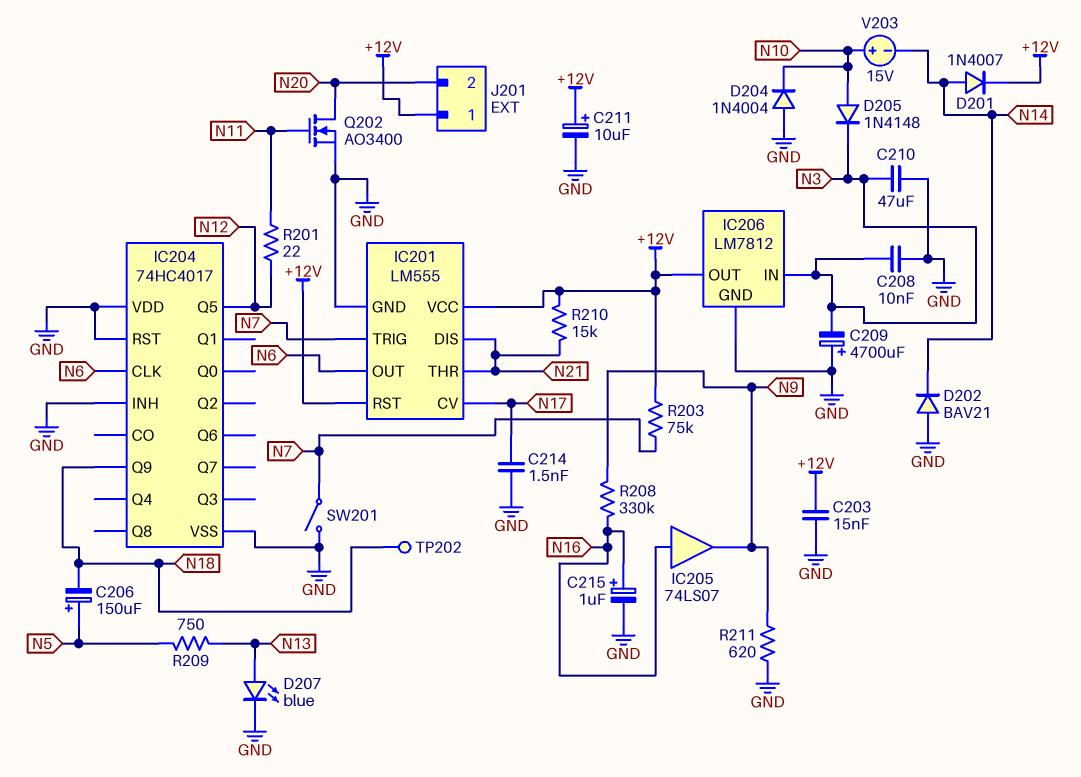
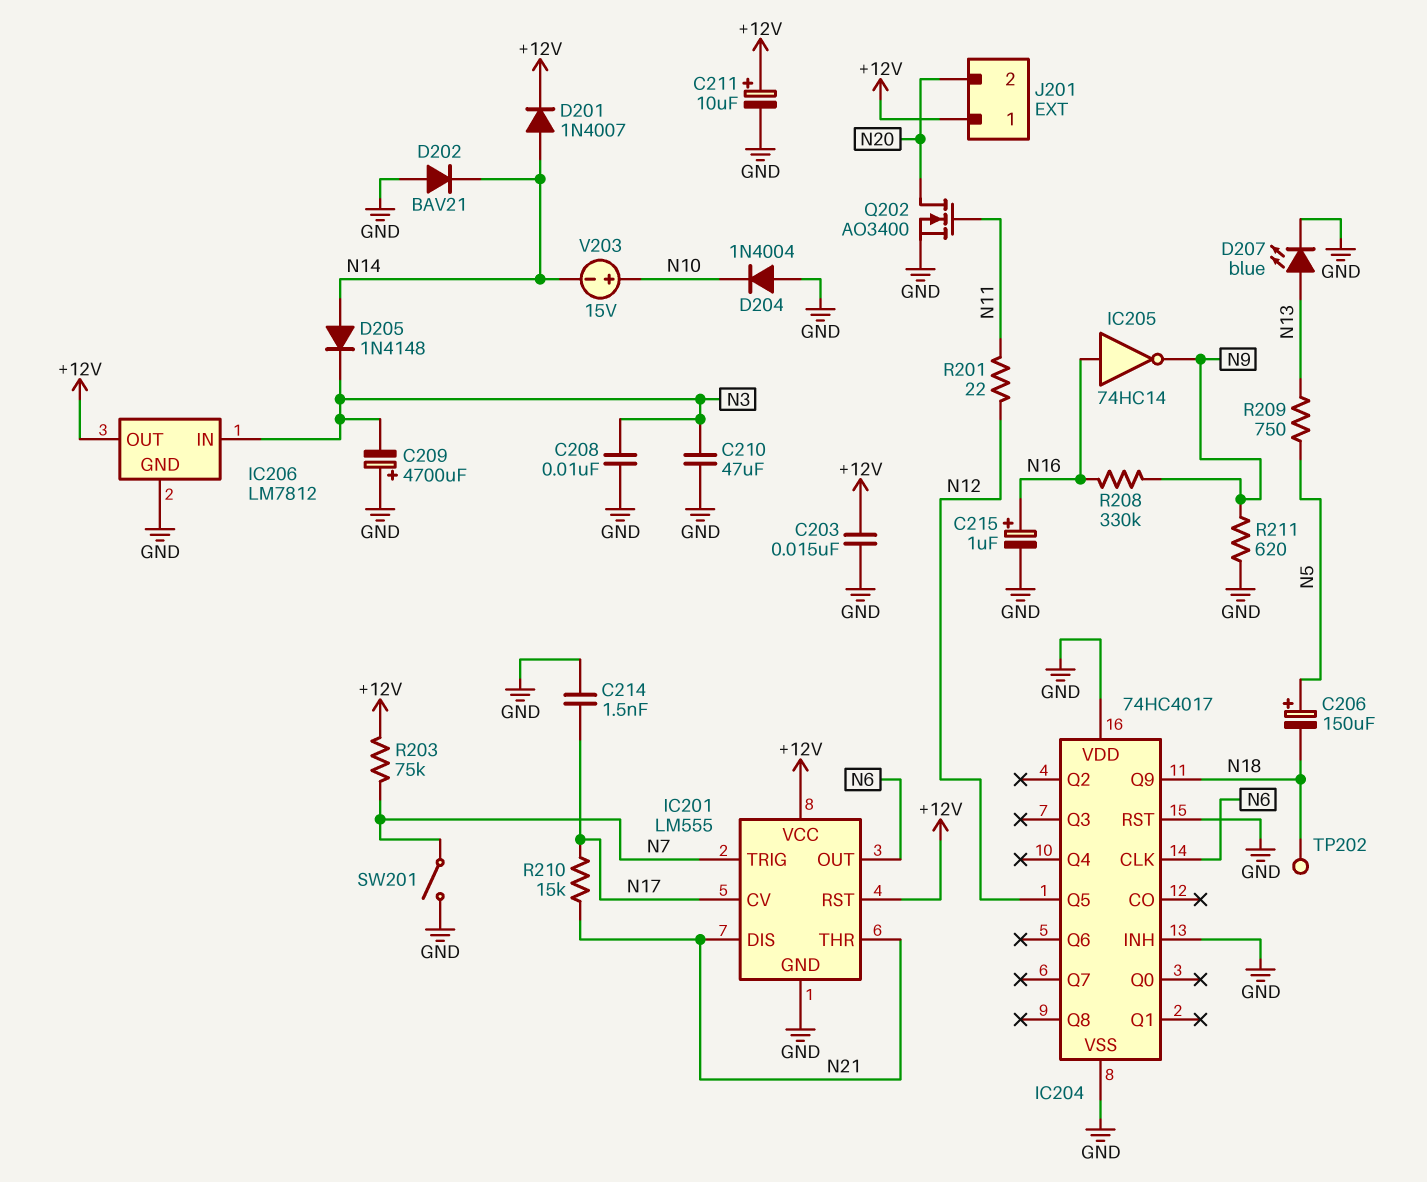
D205: diode 1N4148 (A N10, K N3) -> diode 1N4148 (A N14, K N3)
IC205: buffer 74LS07 (in N16, out N9) -> NOT 74HC14 (in N16, out N9)
R210: 15k (+12V, N21) -> 15k (N17, N21)

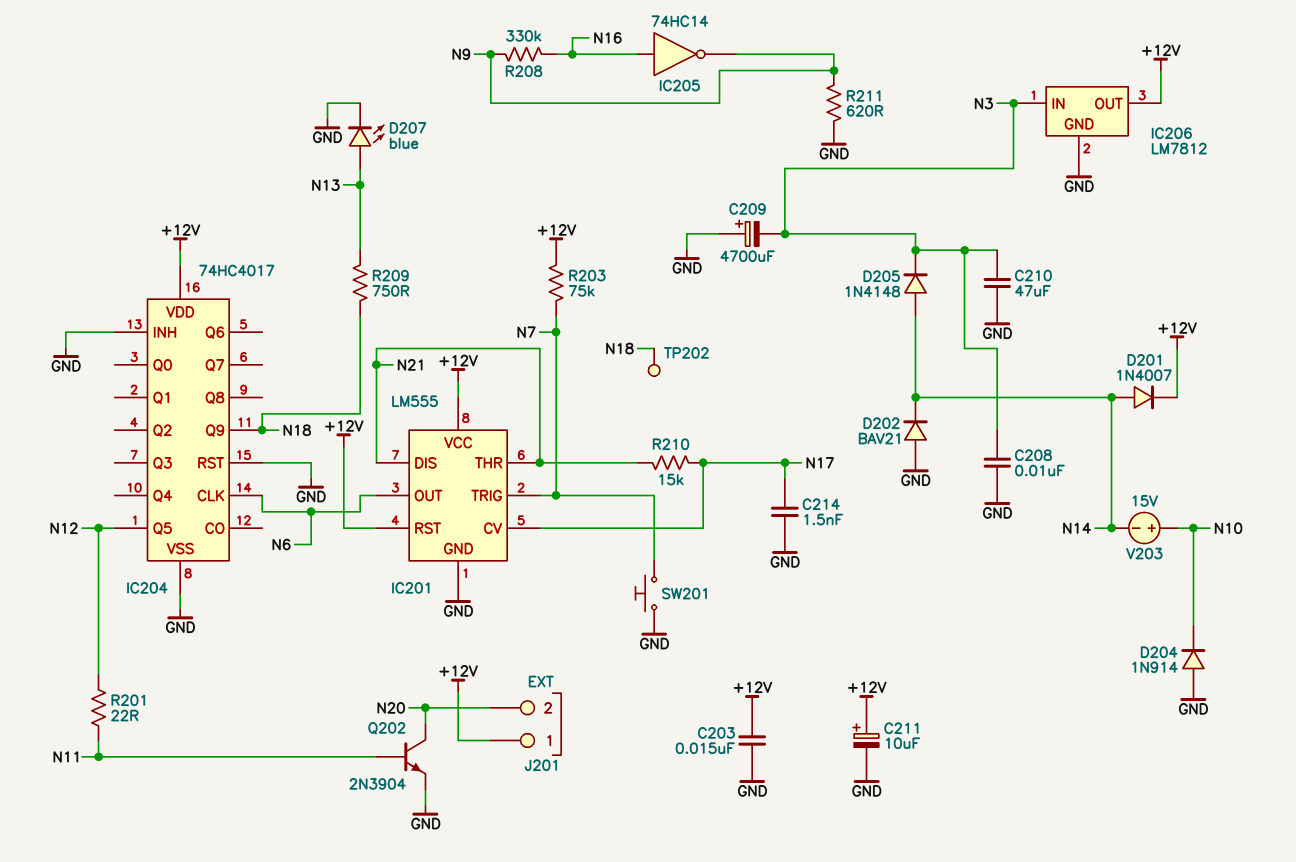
C206: 150uF (plus N5, minus N18) -> none
C215: 1uF (plus N16, minus GND) -> none
D204: diode 1N4004 (A GND, K N10) -> diode 1N914 (A GND, K N10)
IC204 pin VDD: GND -> +12V
Q202: NMOS AO3400 (G N11, D N20, S GND) -> NPN 2N3904 (B N11, C N20, E GND)
R209: 750 (N5, N13) -> 750 (N13, N18)
SW201: switch (GND, N7) -> button (GND, N7)

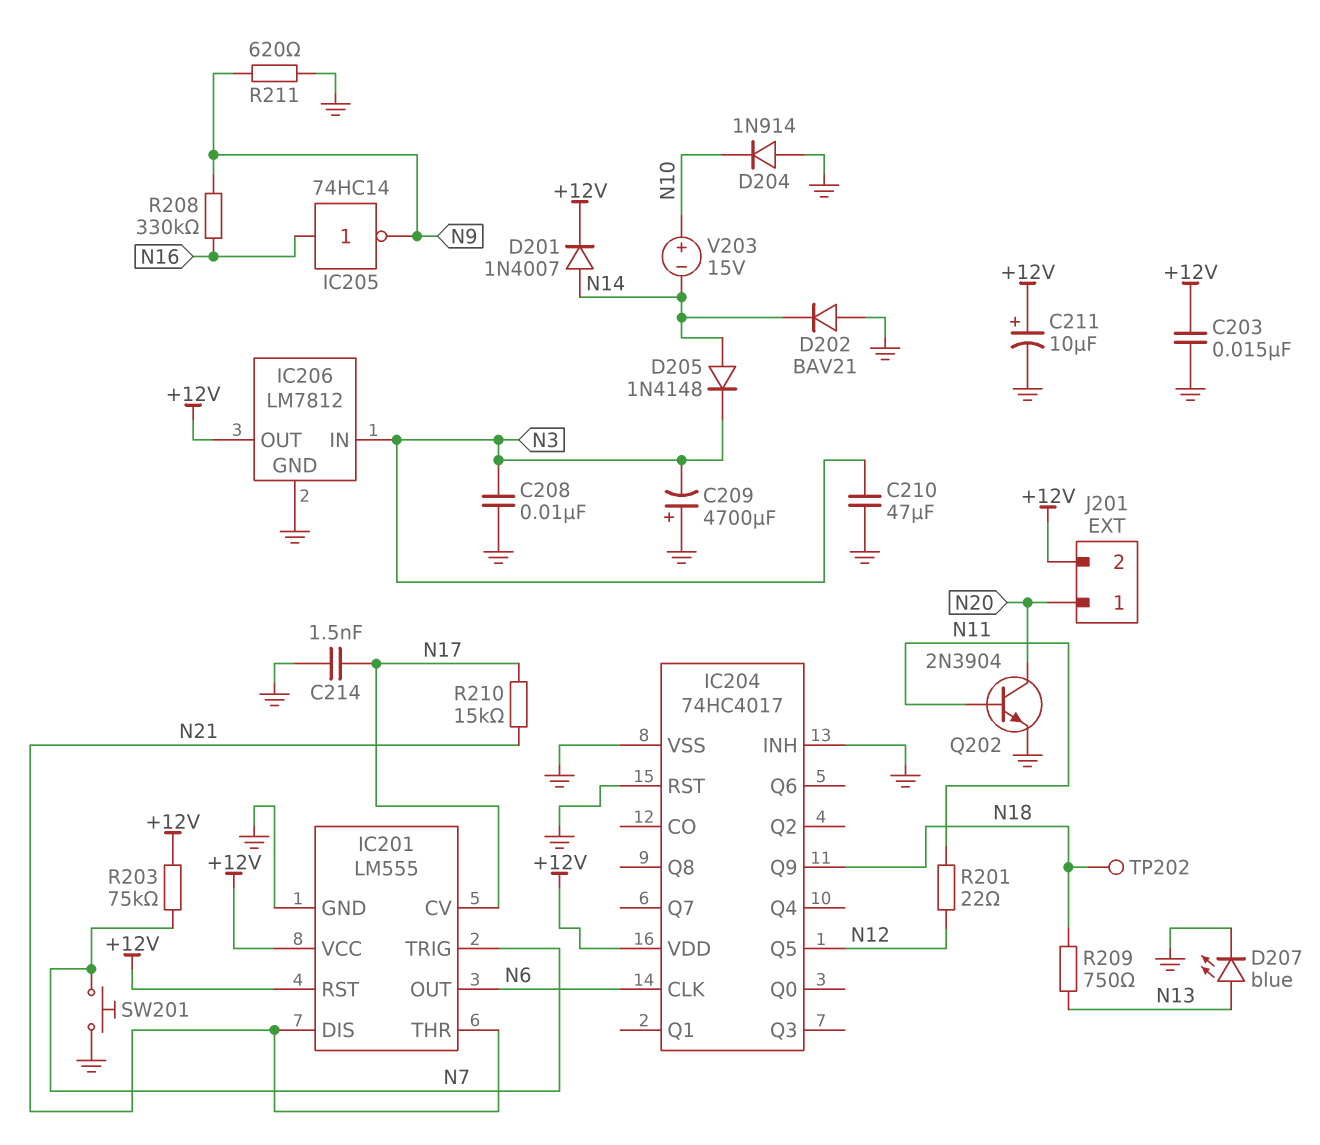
J201 pin 1: +12V -> N20
J201 pin 2: N20 -> +12V

